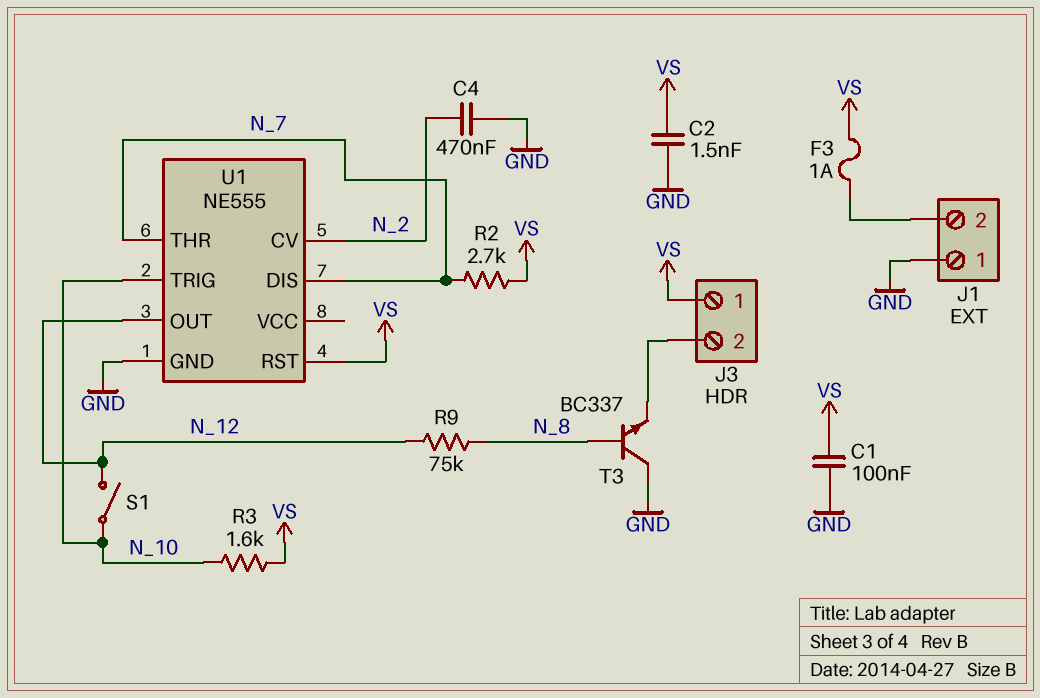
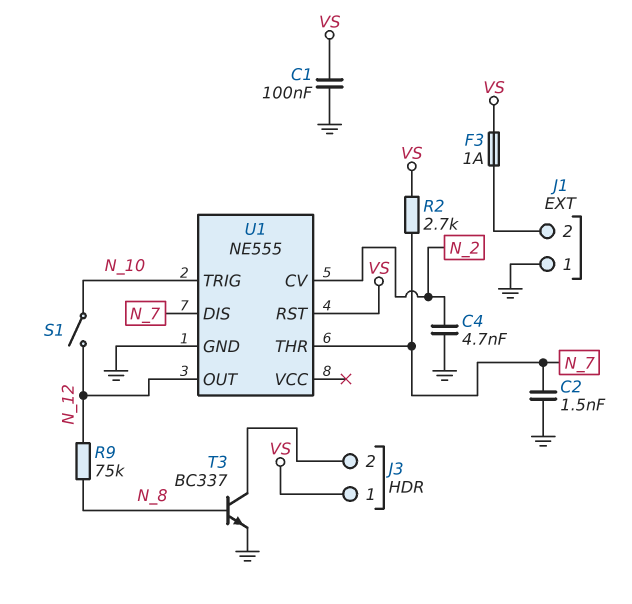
C2: 1.5nF (GND, VS) -> 1.5nF (GND, N_7)
C4: 470nF (GND, N_2) -> 4.7nF (GND, N_2)
R3: 1.6k (N_10, VS) -> none
T3: NPN BC337 (B N_8, C GND, E J3/2) -> NPN BC337 (B N_8, C J3/2, E GND)

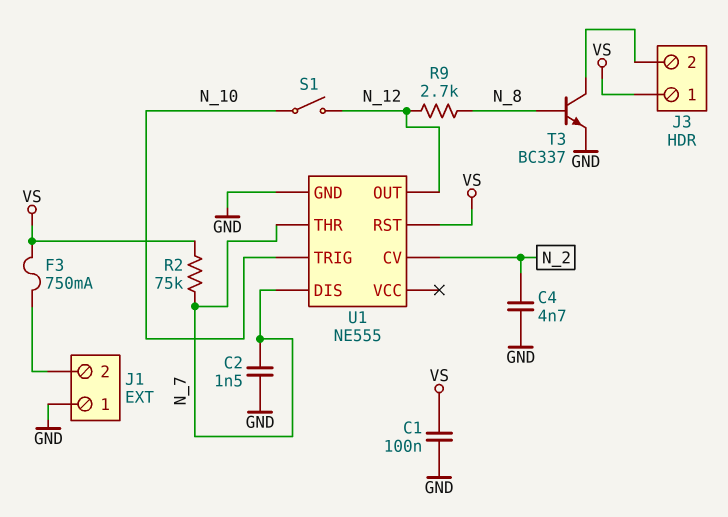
F3: 1A (J1/2, VS) -> 750mA (J1/2, VS)
R2: 2.7k (N_7, VS) -> 75k (N_7, VS)
R9: 75k (N_8, N_12) -> 2.7k (N_8, N_12)

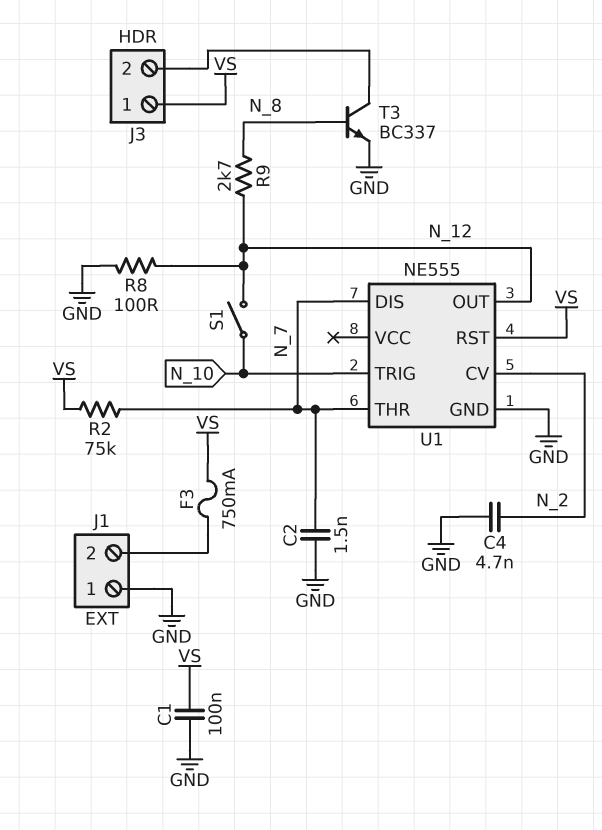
R8: none -> 100 (GND, N_12)

